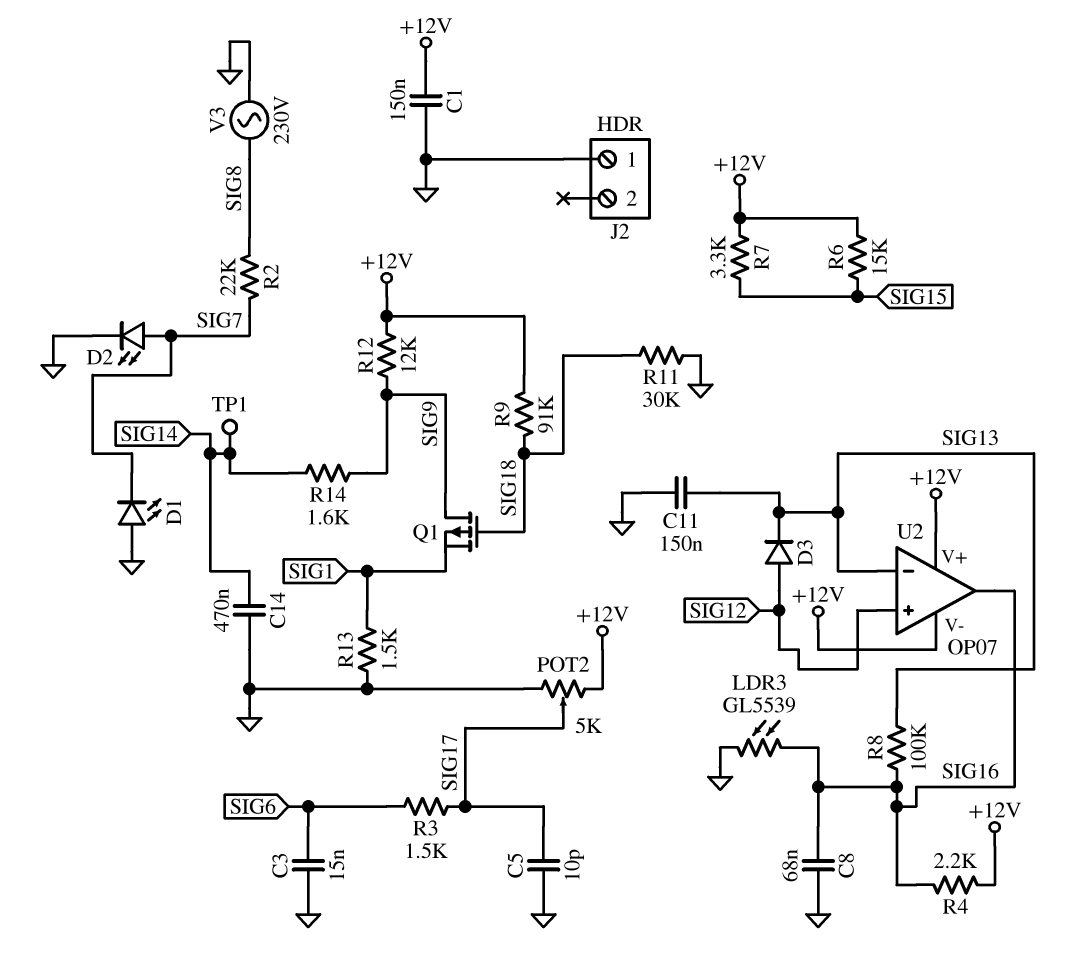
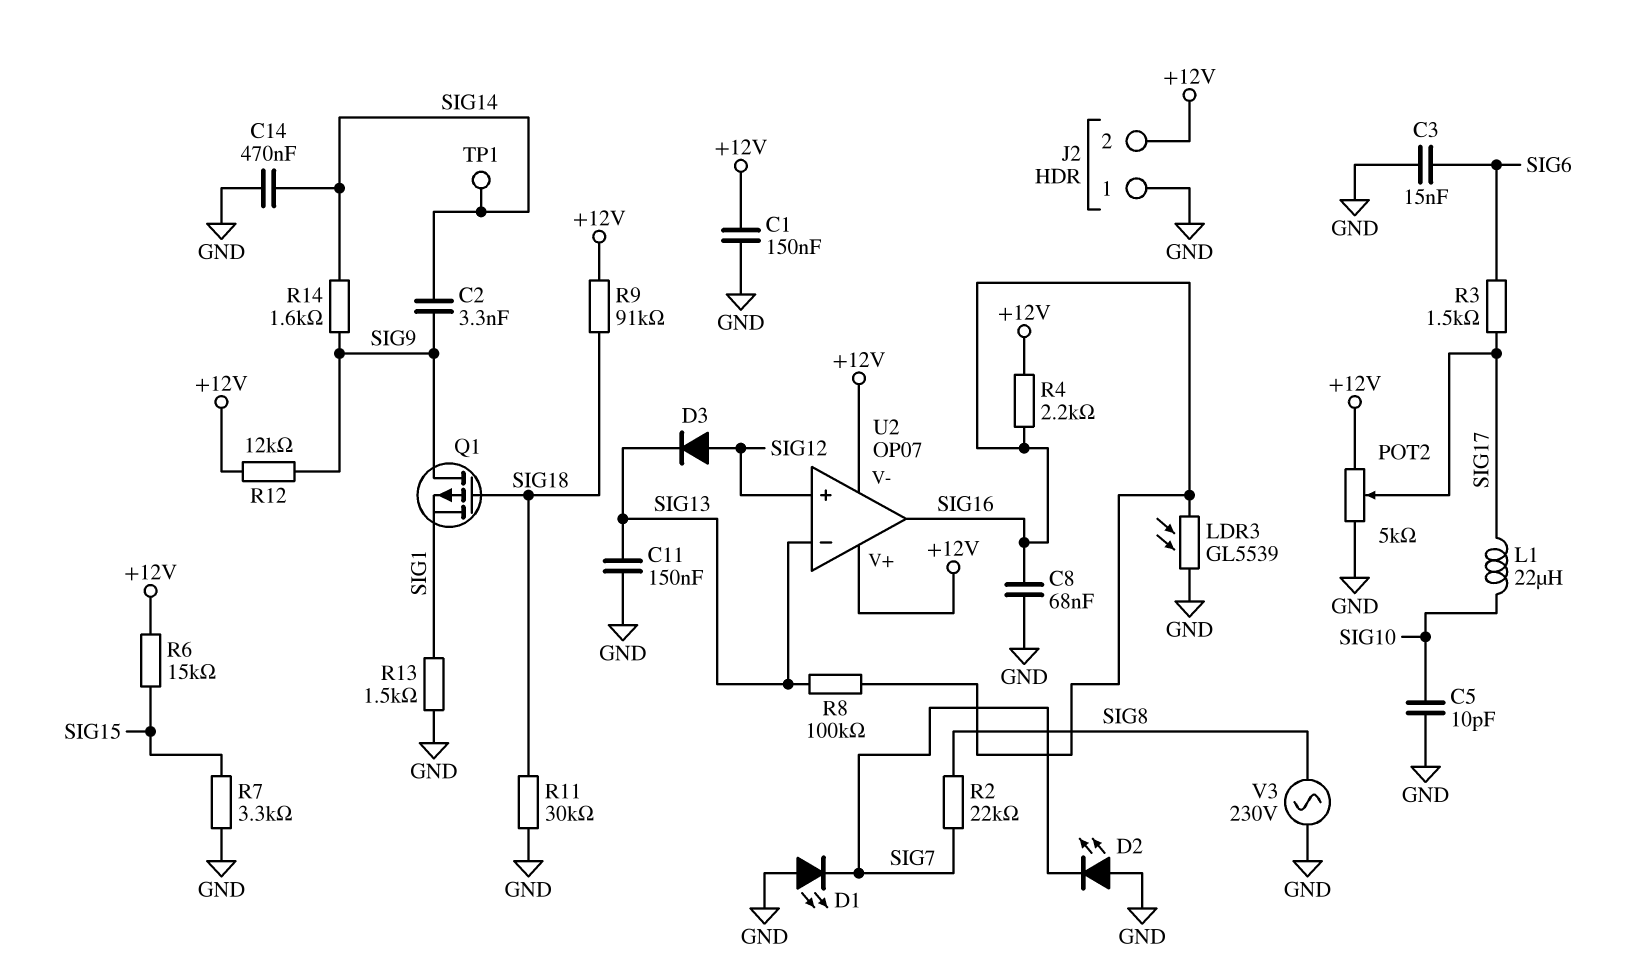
C2: none -> 3.3nF (SIG9, SIG14)
C5: 10pF (GND, SIG17) -> 10pF (GND, SIG10)
D2: LED (A SIG7, K GND) -> LED (A GND, K SIG7)
J2 pin 2: none -> +12V
L1: none -> 22uH (SIG10, SIG17)
R7: 3.3k (+12V, SIG15) -> 3.3k (GND, SIG15)

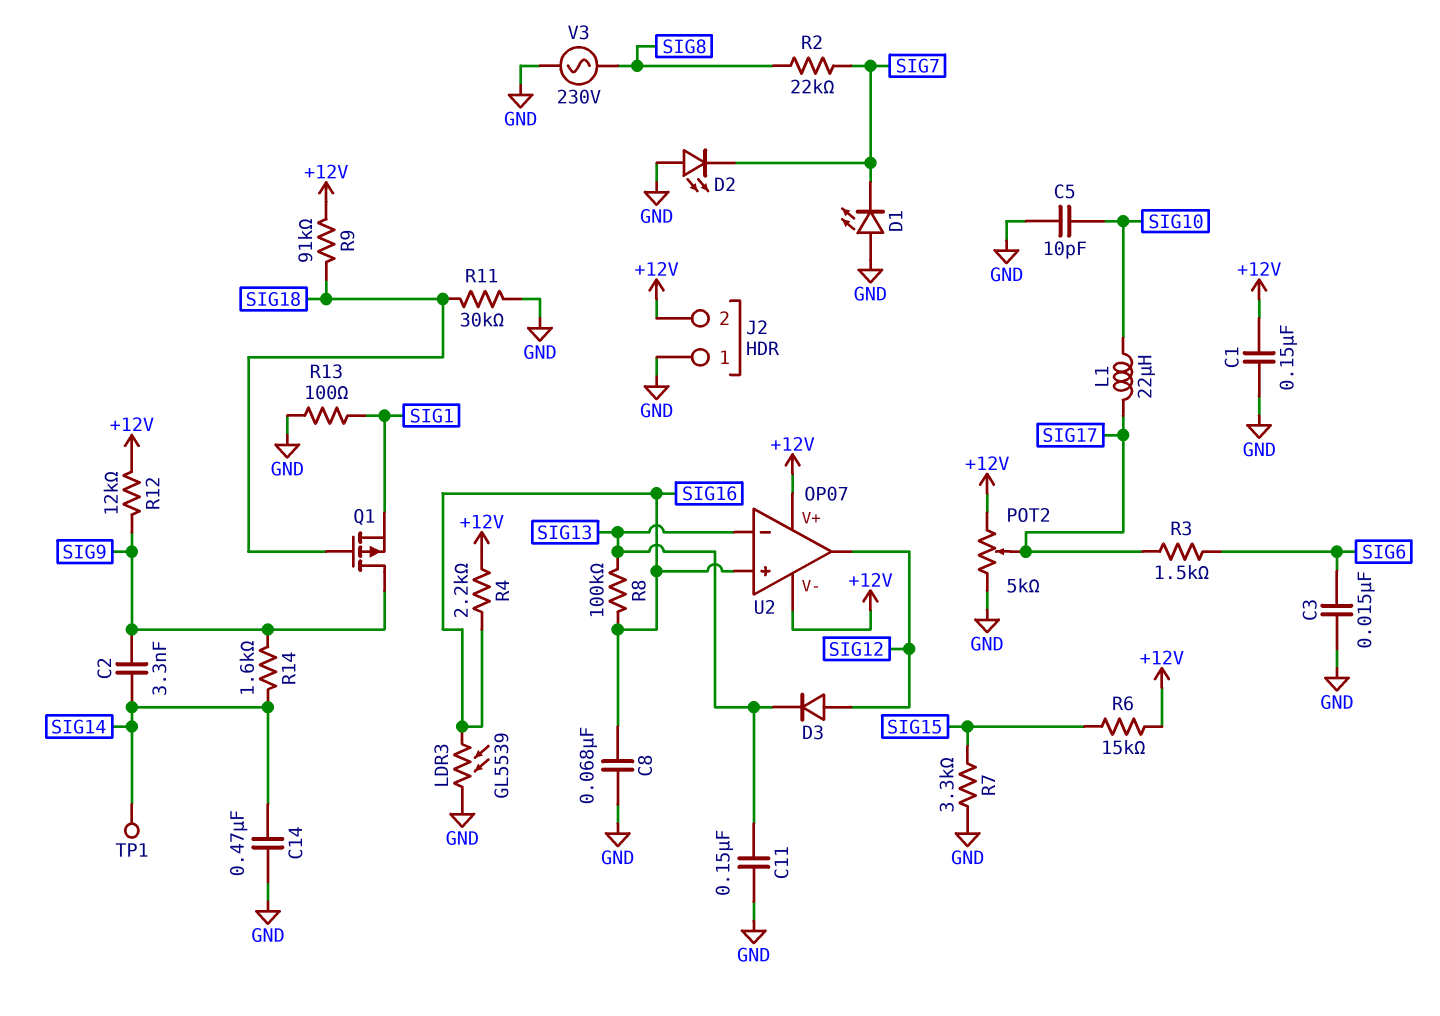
R13: 1.5k (GND, SIG1) -> 100 (GND, SIG1)
U2 pin in+: SIG12 -> SIG16
U2 pin out: SIG16 -> SIG12

